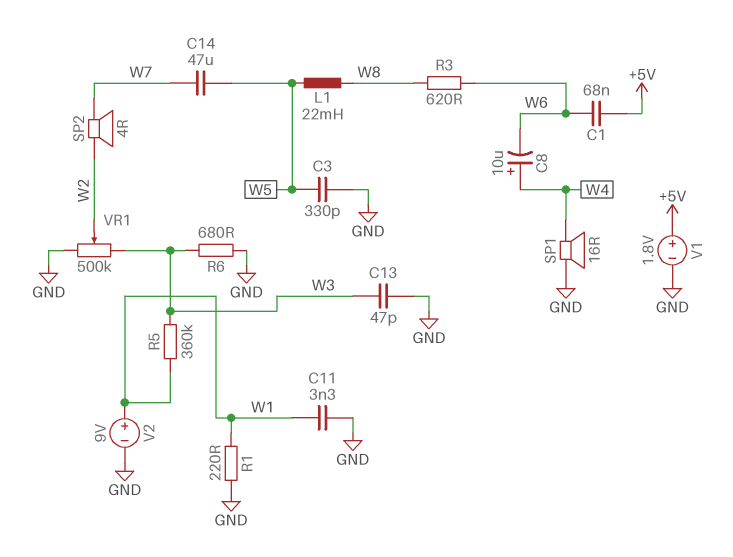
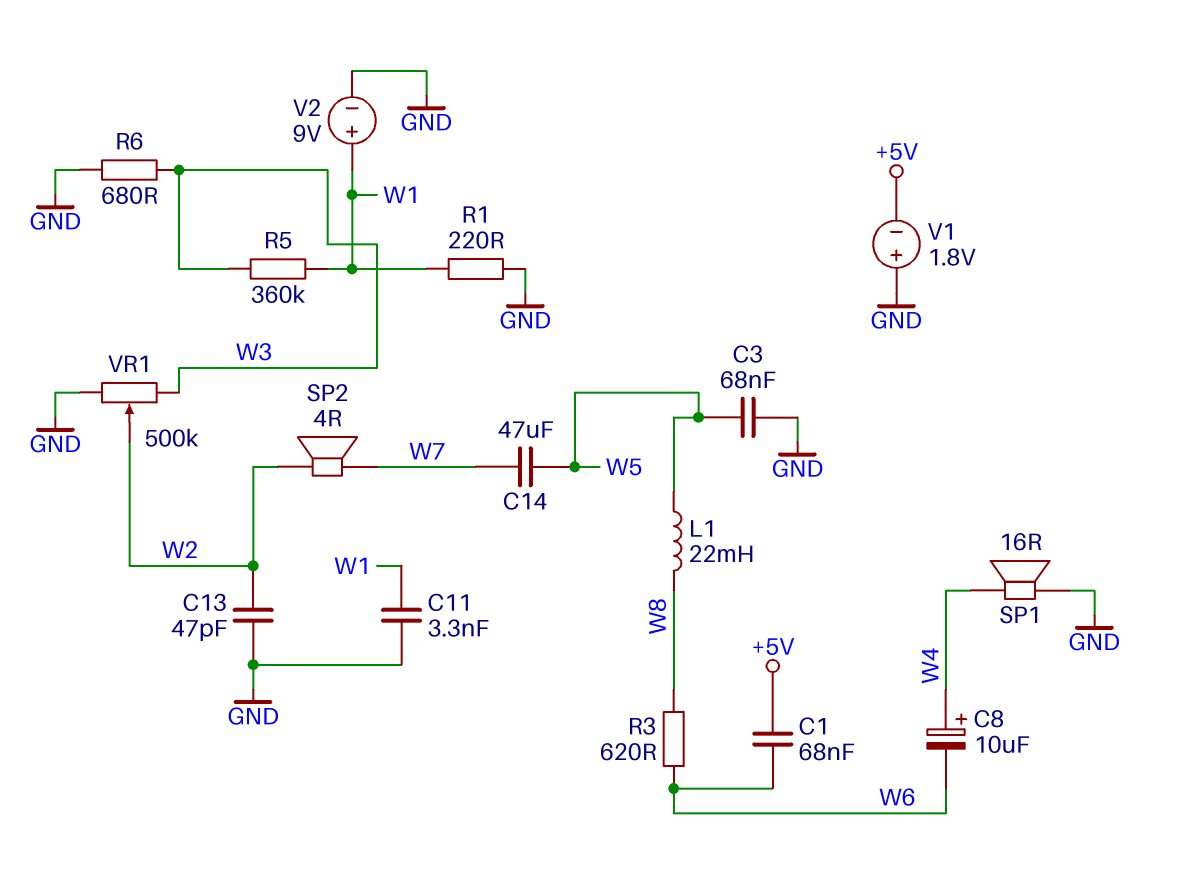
C3: 330pF (GND, W5) -> 68nF (GND, W5)
C13: 47pF (GND, W3) -> 47pF (GND, W2)
V1: 1.8V (plus +5V, minus GND) -> 1.8V (plus GND, minus +5V)

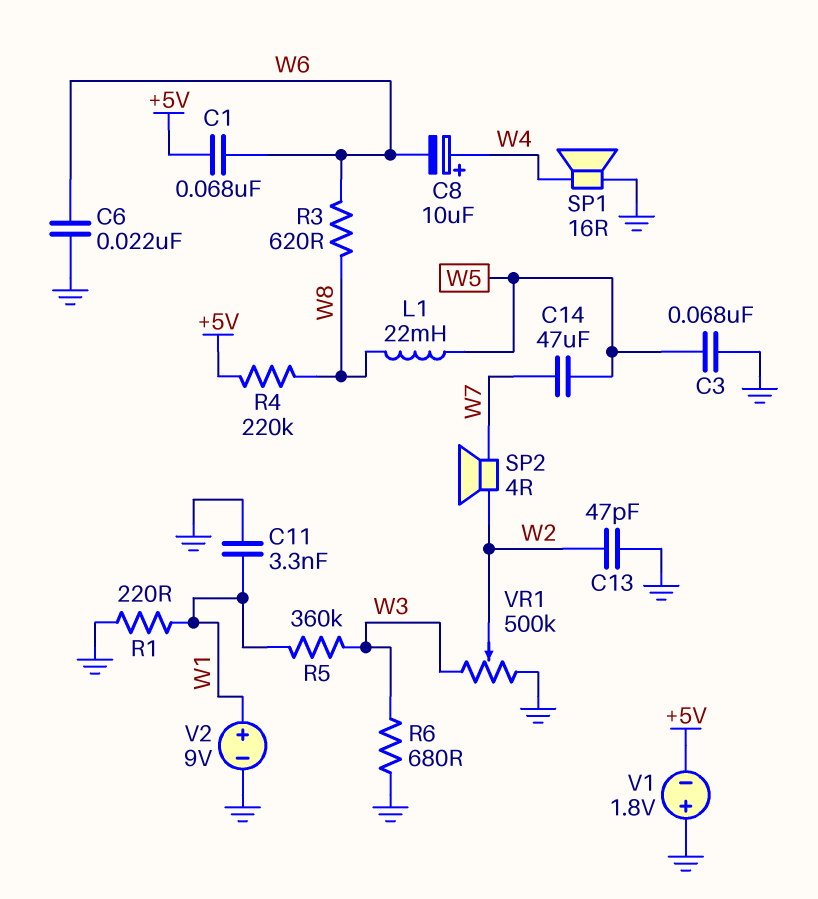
C6: none -> 22nF (GND, W6)
R4: none -> 220k (+5V, W8)

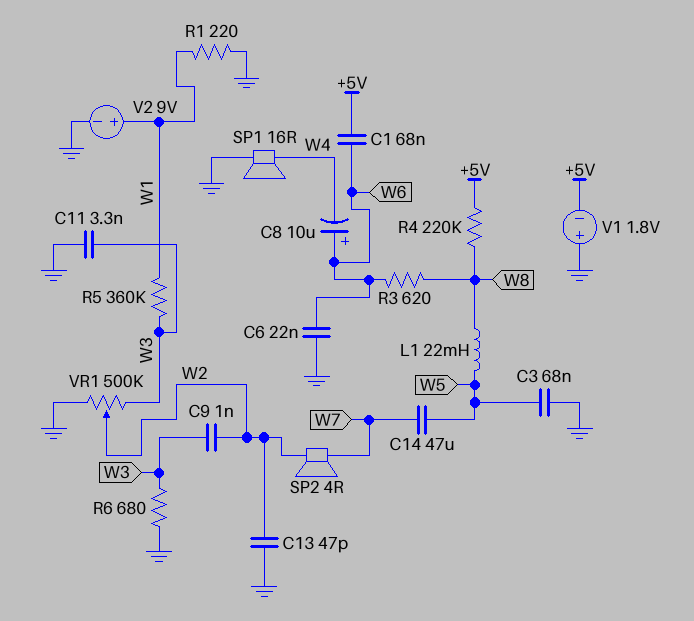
C8: 10uF (plus W4, minus W6) -> 10uF (plus W6, minus W4)
C9: none -> 1nF (W2, W3)
C11: 3.3nF (GND, W1) -> 3.3nF (GND, W3)

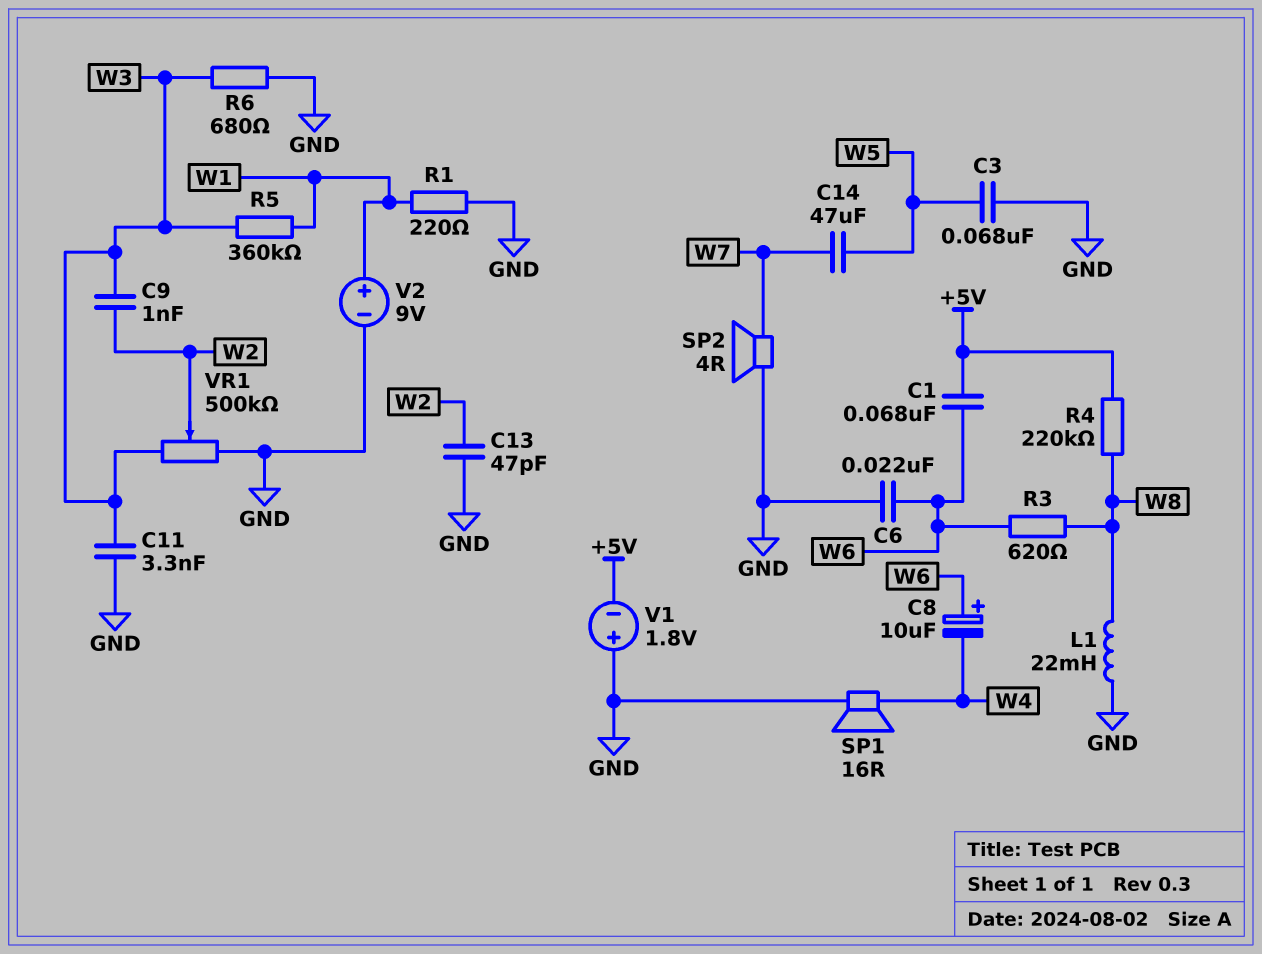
L1: 22mH (W5, W8) -> 22mH (GND, W8)
SP2: speaker 4R (W2, W7) -> speaker 4R (GND, W7)

